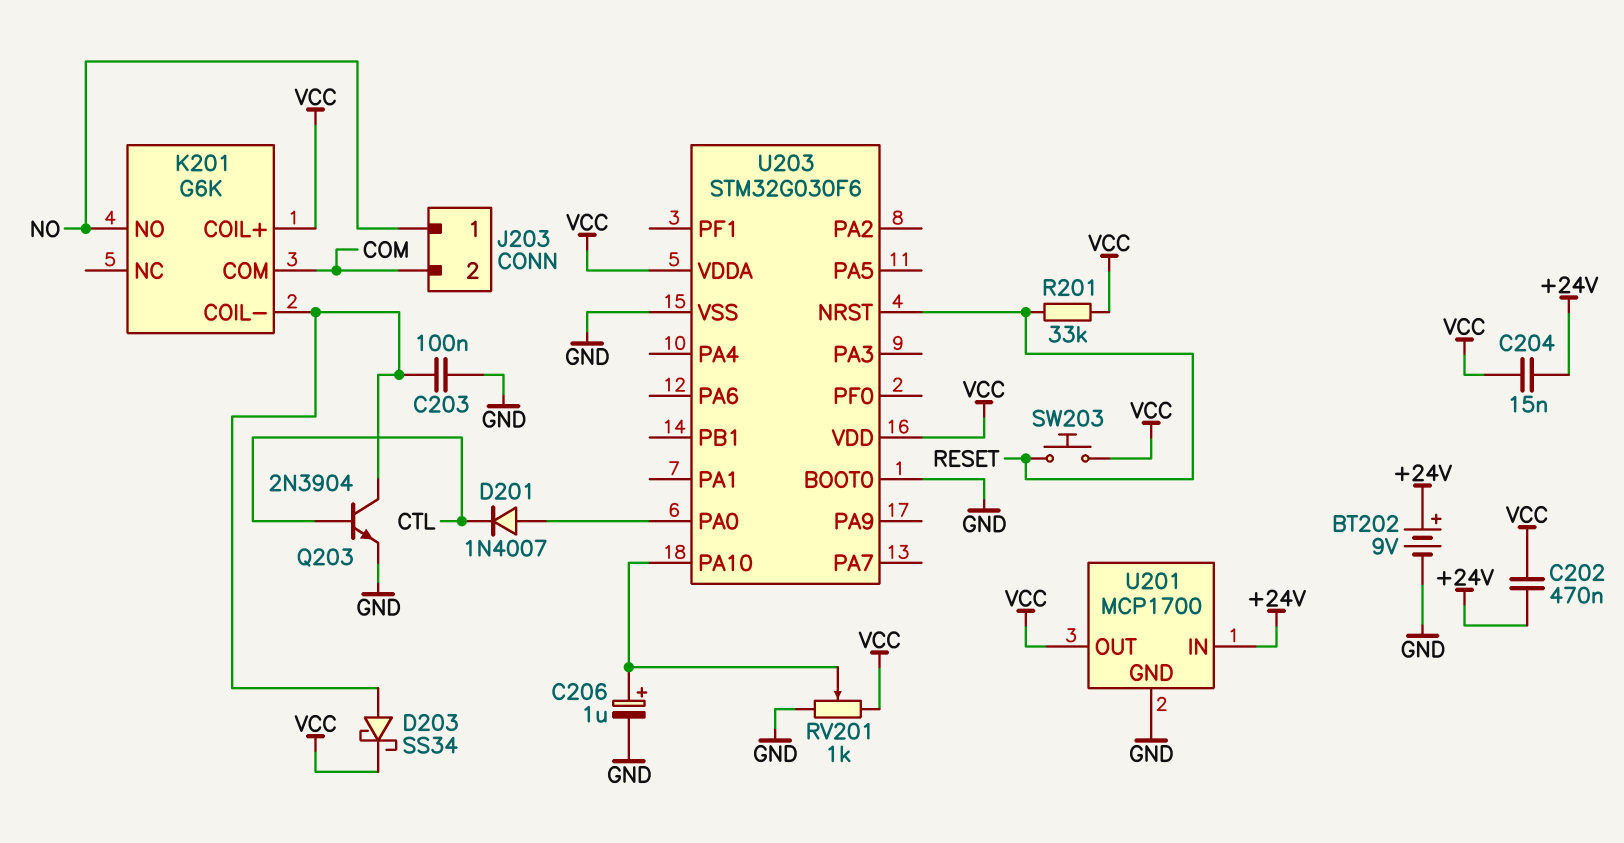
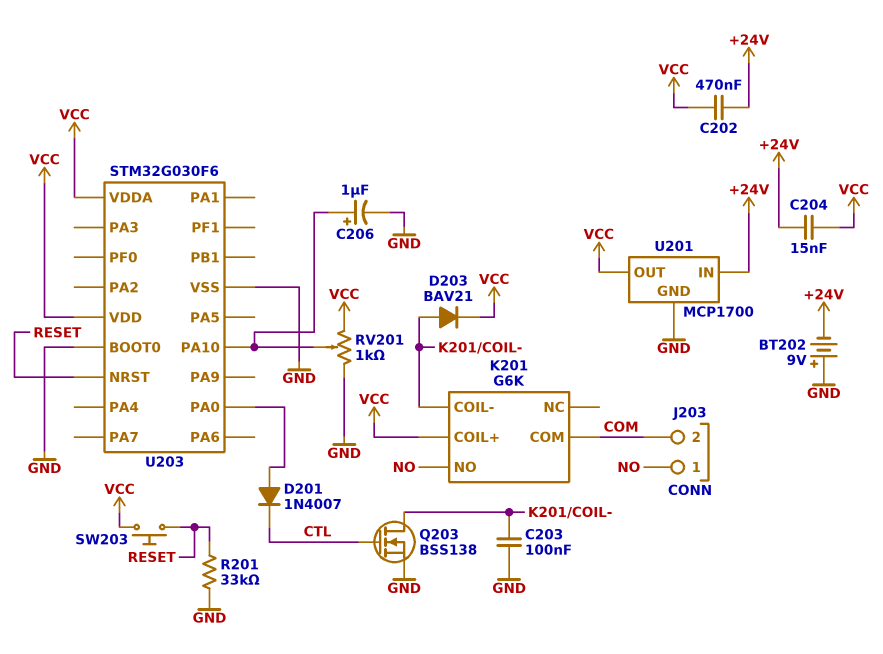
BT202: 9V (plus +24V, minus GND) -> 9V (plus GND, minus +24V)
D203: schottky SS34 (A K201/COIL-, K VCC) -> diode BAV21 (A K201/COIL-, K VCC)
Q203: NPN 2N3904 (B CTL, C K201/COIL-, E GND) -> NMOS BSS138 (G CTL, D K201/COIL-, S GND)
R201: 33k (RESET, VCC) -> 33k (GND, RESET)

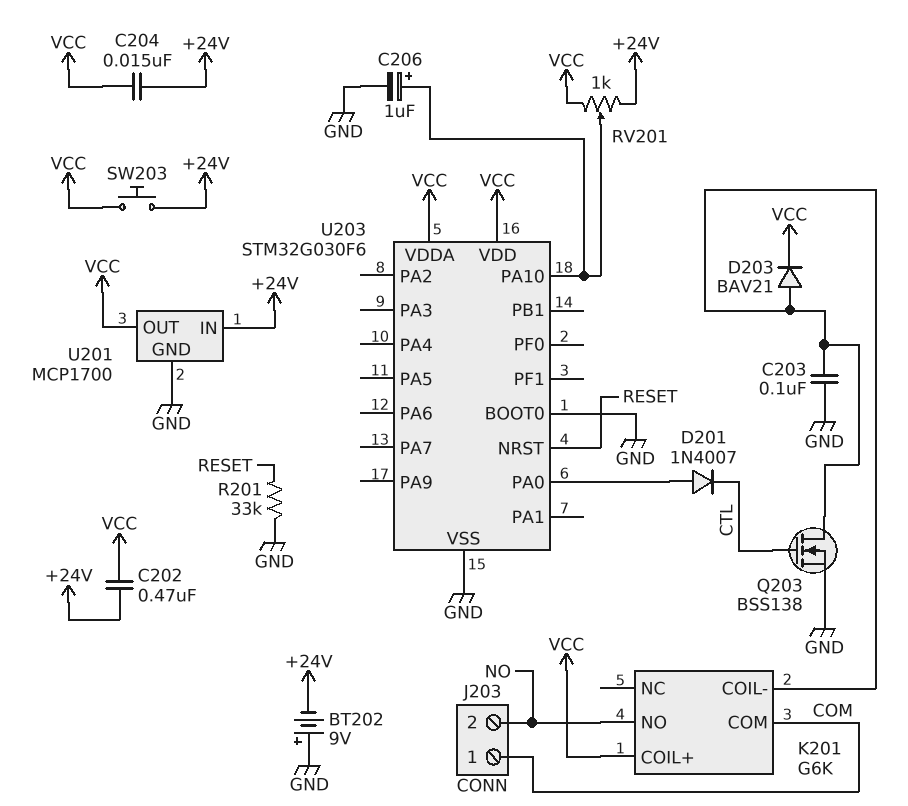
J203 pin 1: NO -> COM
J203 pin 2: COM -> NO
RV201: 1k (GND, VCC, wiper U203/PA10) -> 1k (+24V, VCC, wiper U203/PA10)
SW203: button (RESET, VCC) -> button (+24V, VCC)

